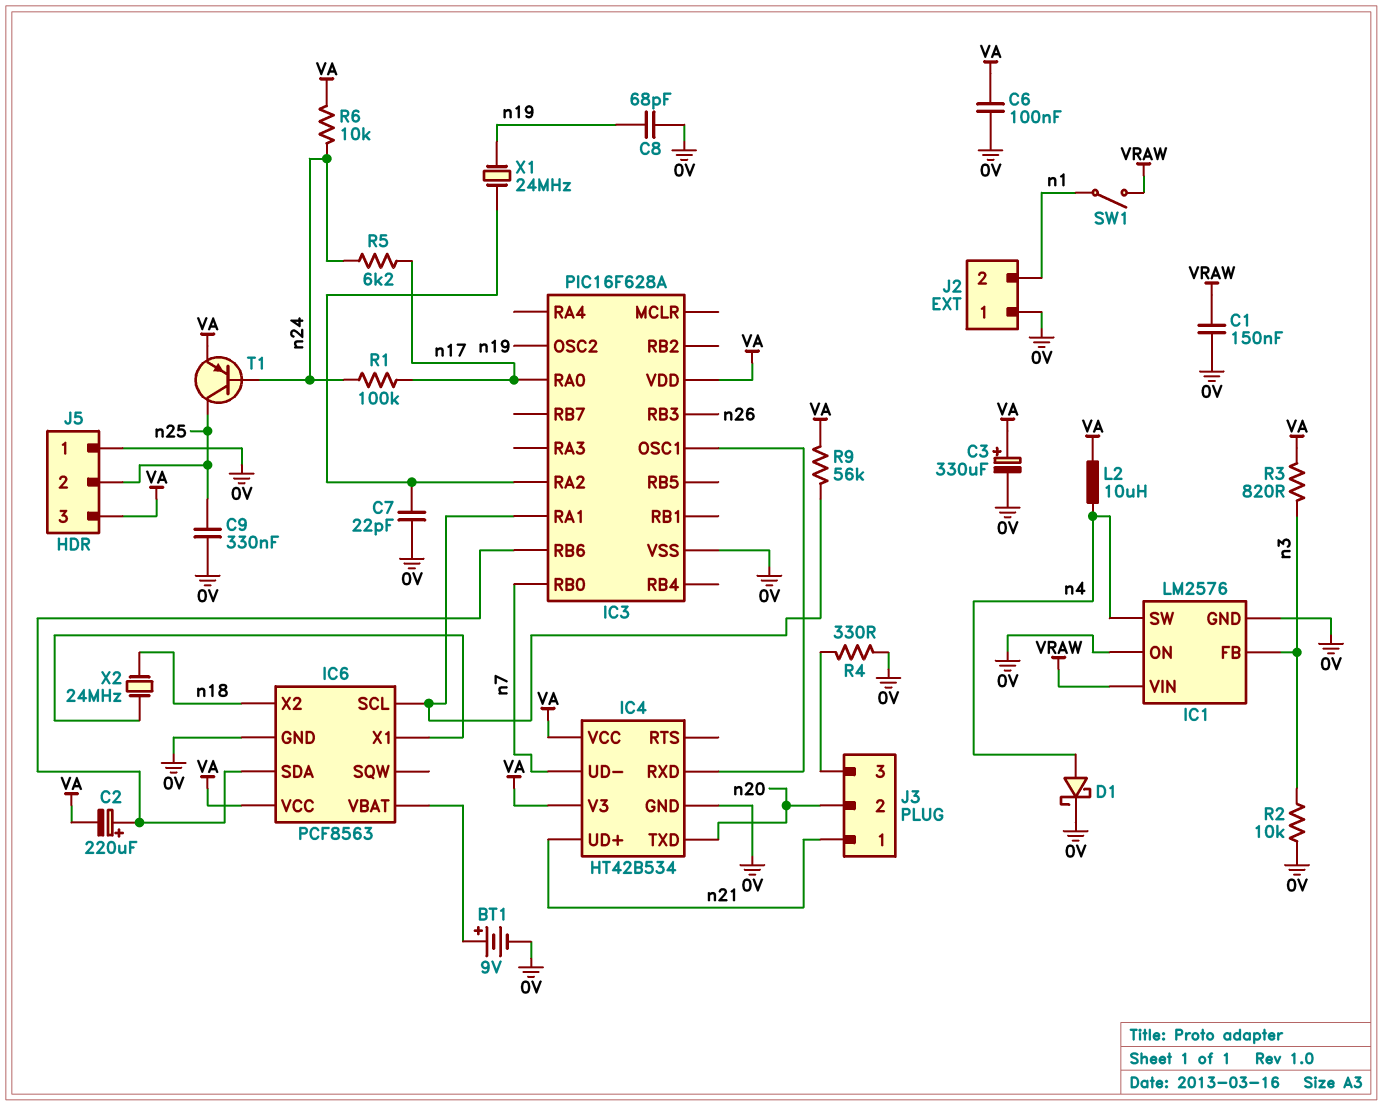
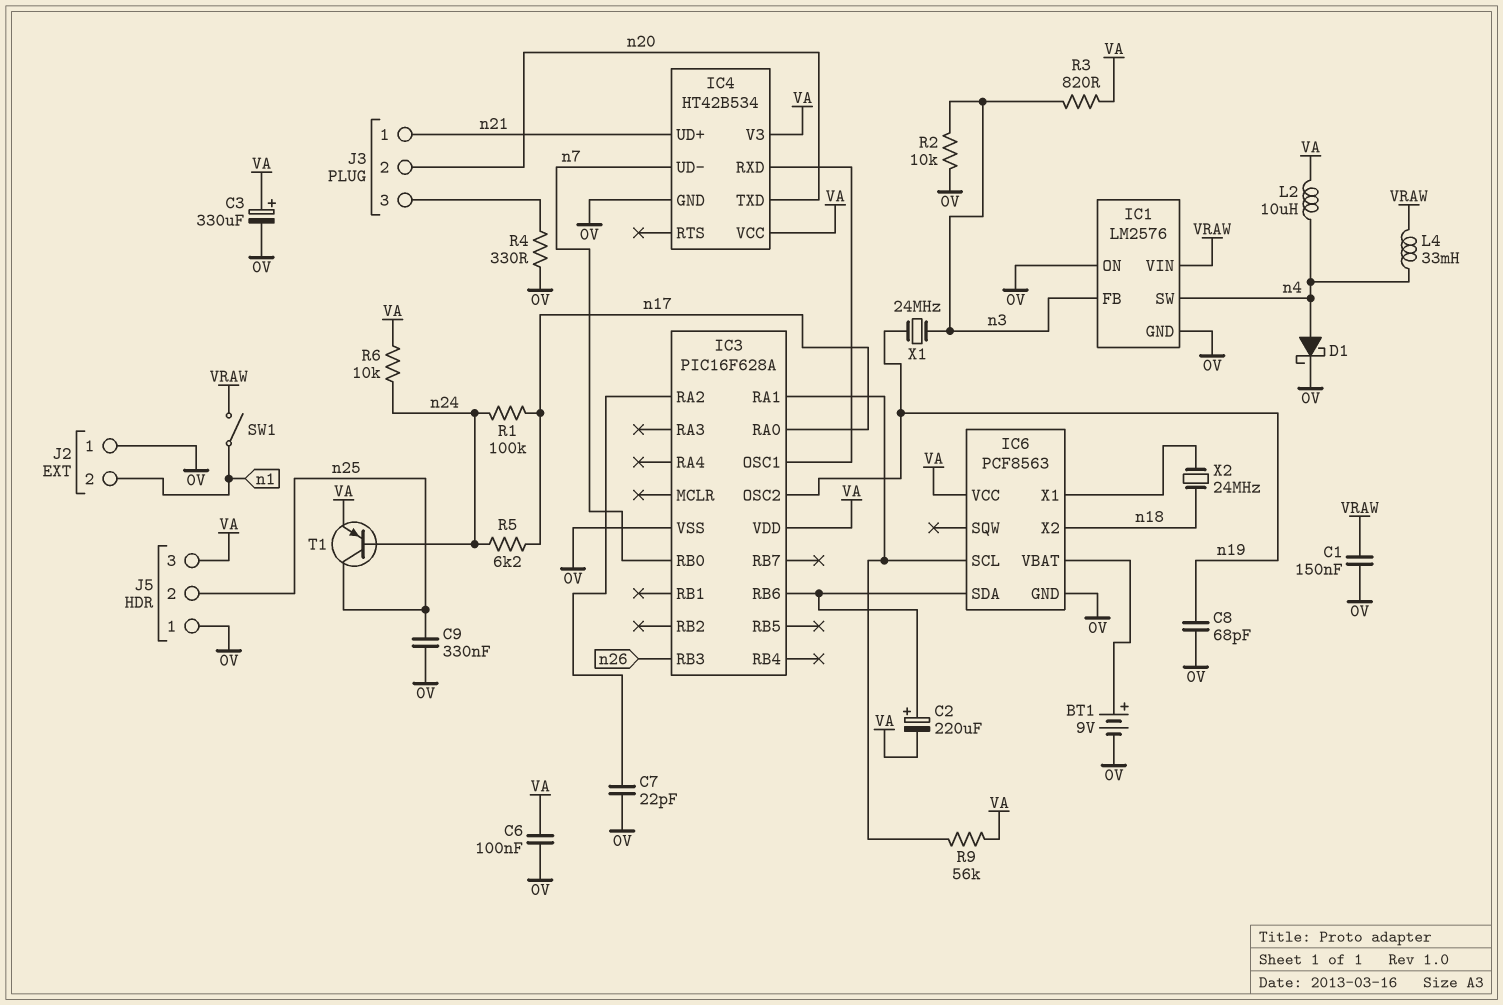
L4: none -> 33mH (VRAW, n4)
X1: 24MHz (IC3/RA2, n19) -> 24MHz (n3, n19)

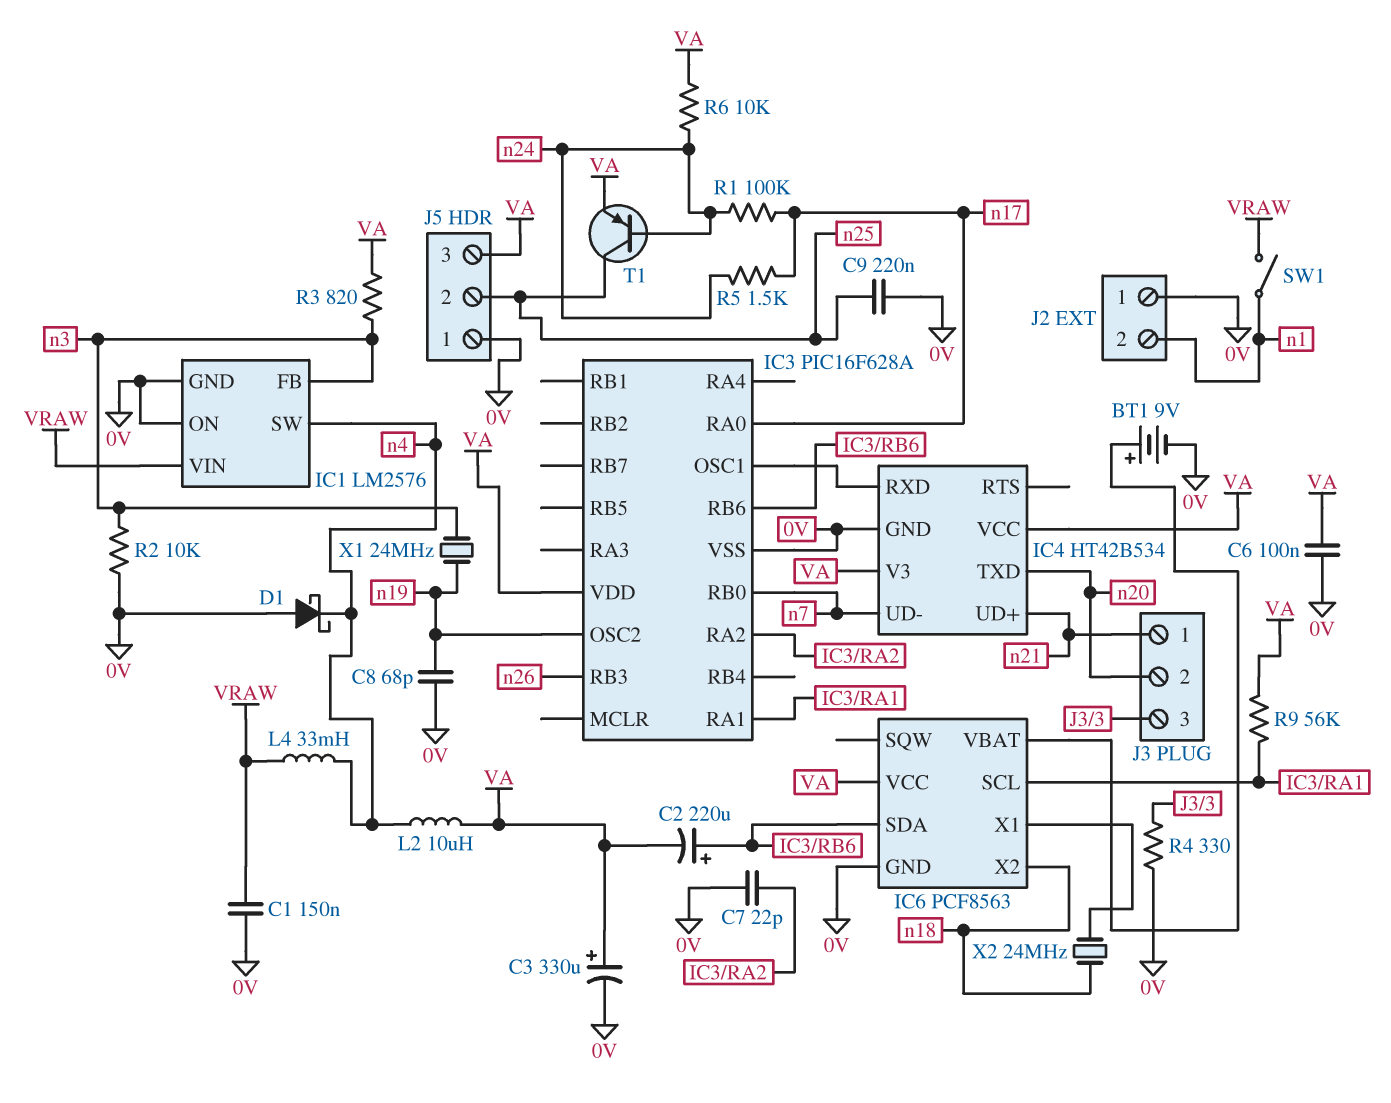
C9: 330nF (0V, n25) -> 220nF (0V, n25)
D1: schottky (A n4, K 0V) -> schottky (A 0V, K n4)
R5: 6.2k (n17, n24) -> 1.5k (n17, n24)

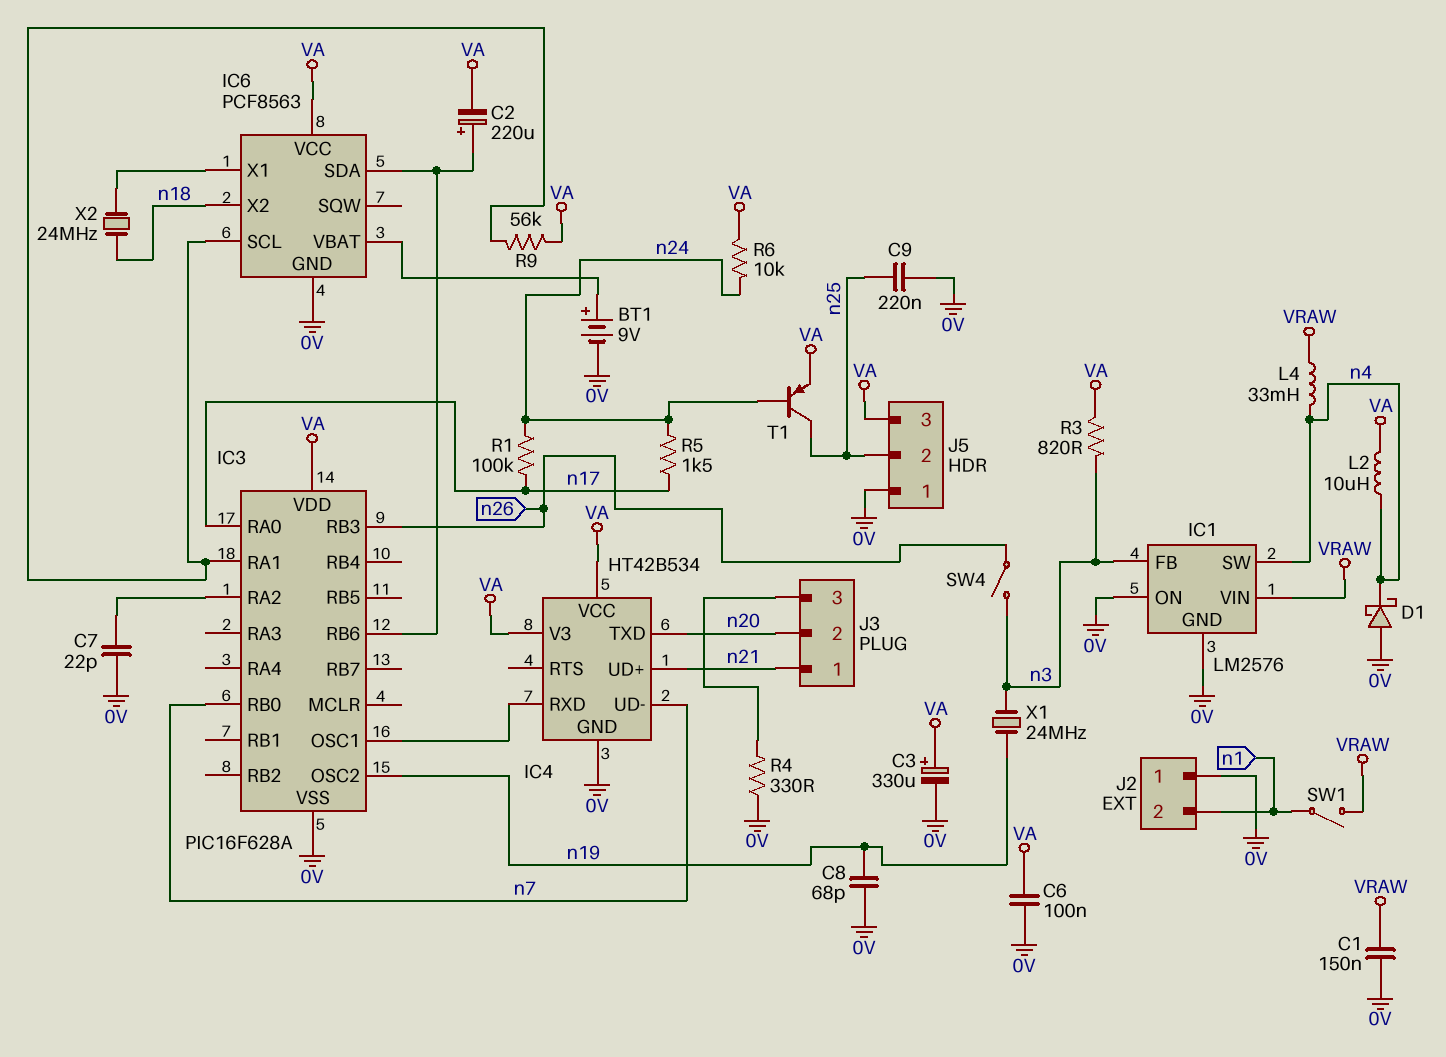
R2: 10k (0V, n3) -> none
SW4: none -> switch (n3, n26)

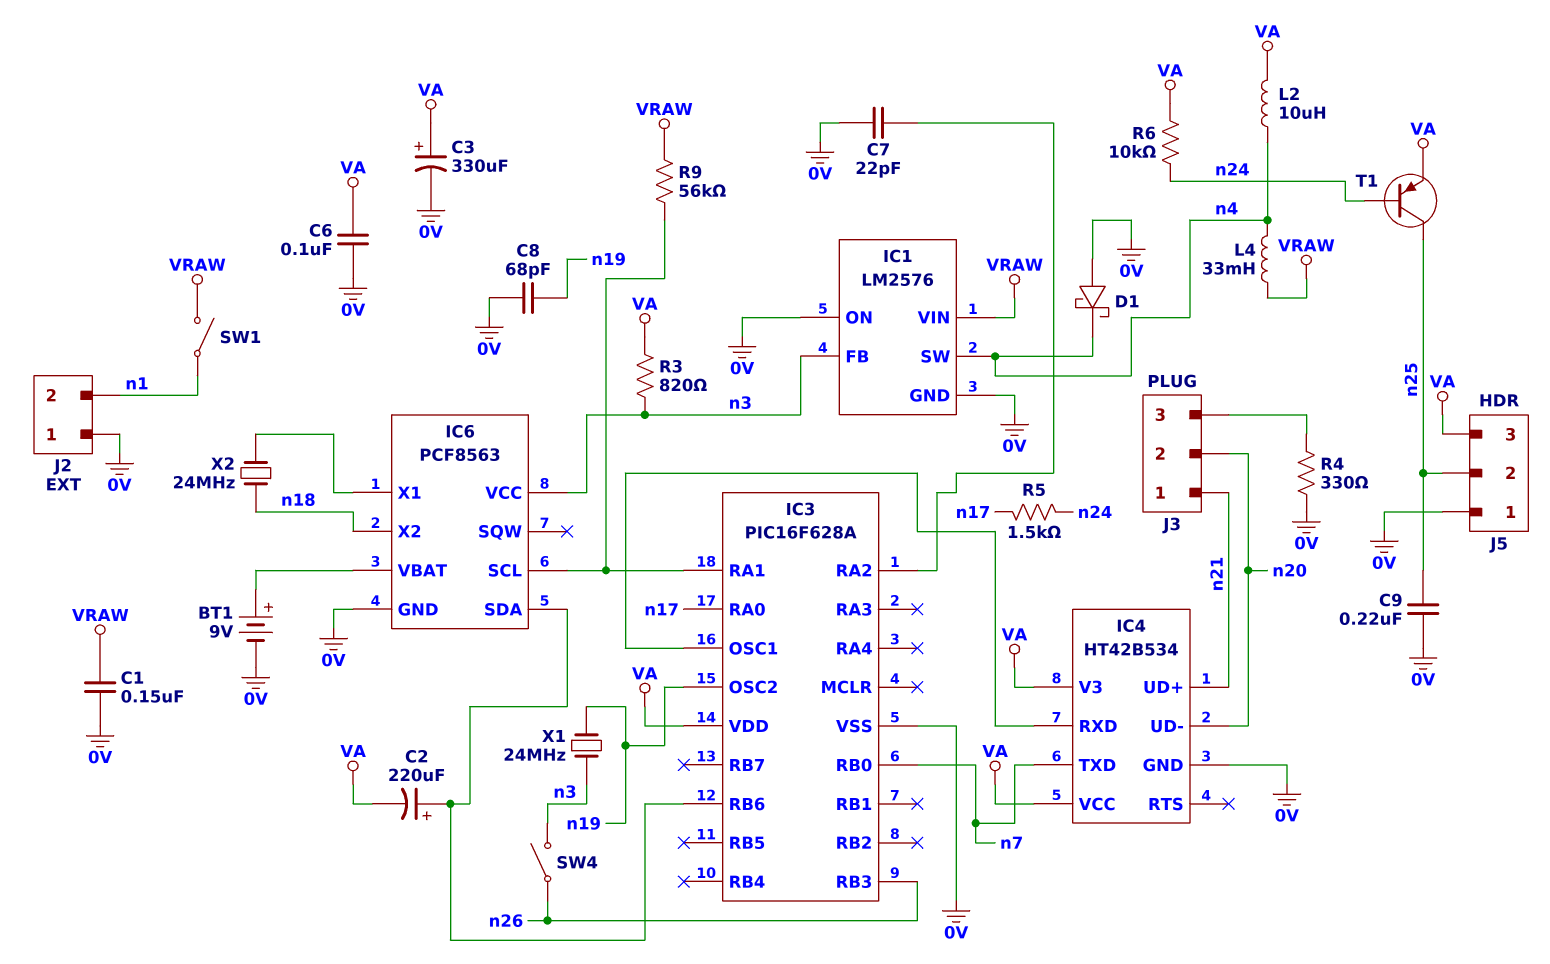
IC4 pin TXD: n20 -> n7
IC4 pin UD-: n7 -> n20
IC6 pin VCC: VA -> n3
R1: 100k (n17, n24) -> none
R9: 56k (IC3/RA1, VA) -> 56k (IC3/RA1, VRAW)

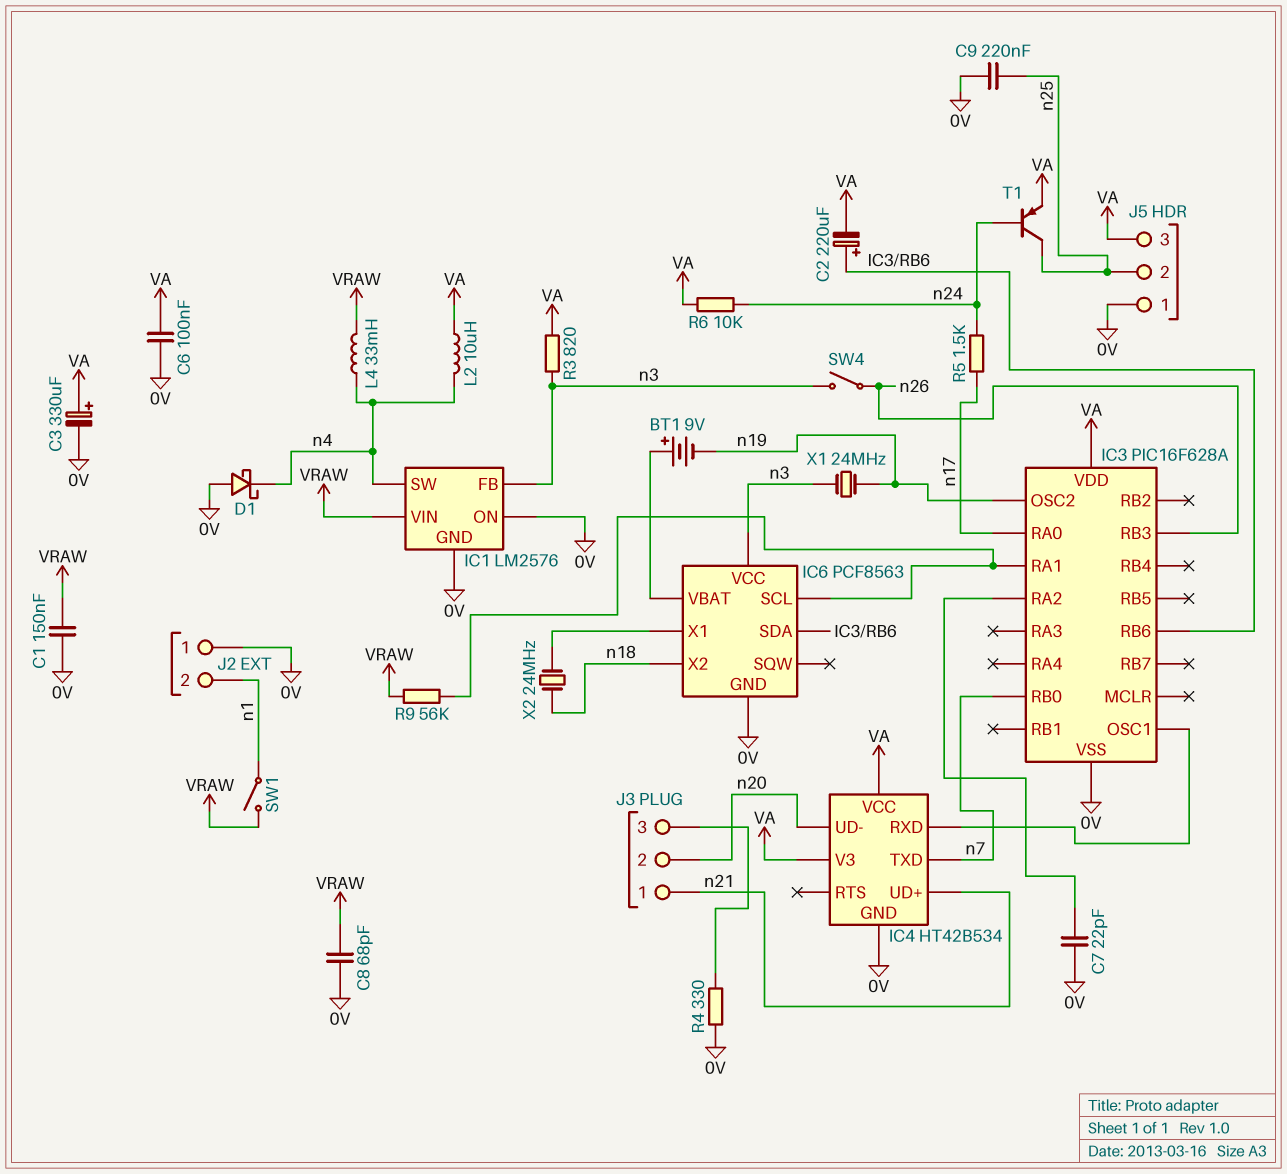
BT1: 9V (plus IC6/VBAT, minus 0V) -> 9V (plus IC6/VBAT, minus n19)
C8: 68pF (0V, n19) -> 68pF (0V, VRAW)

